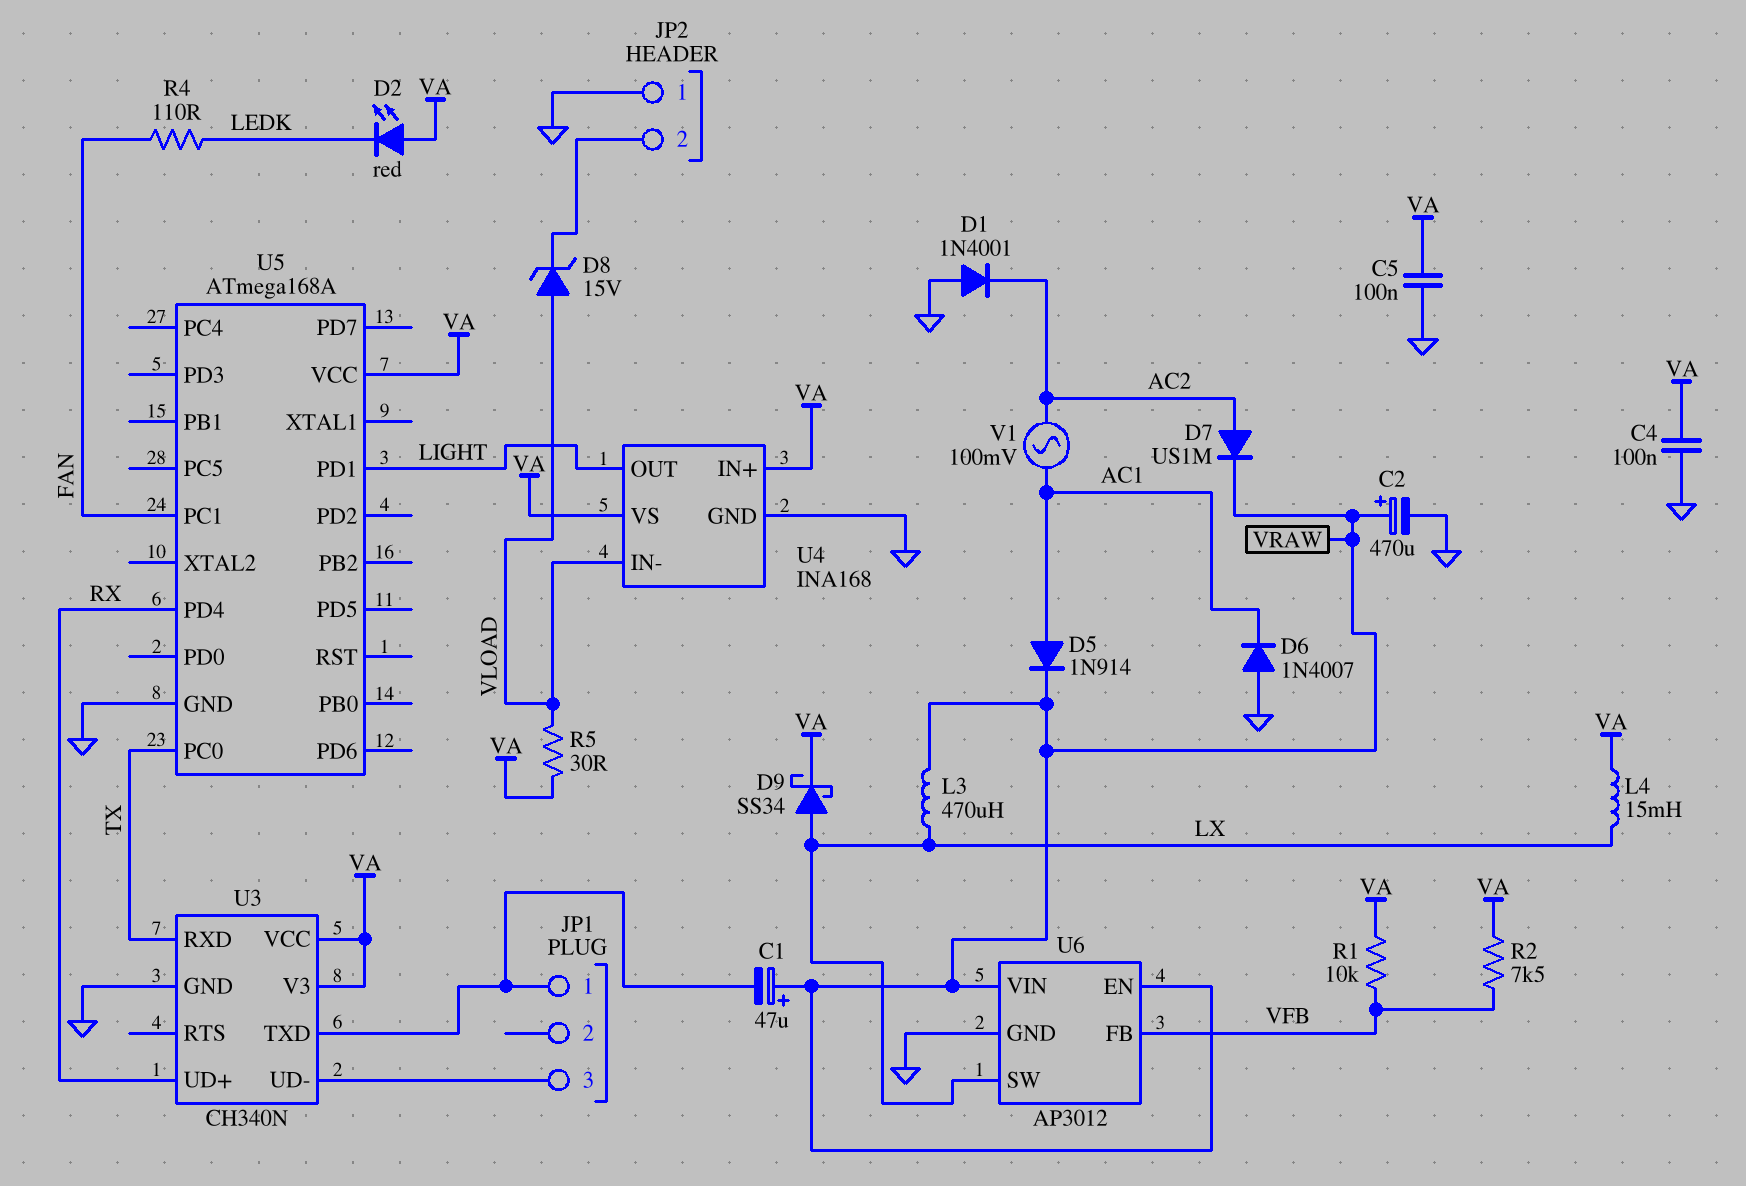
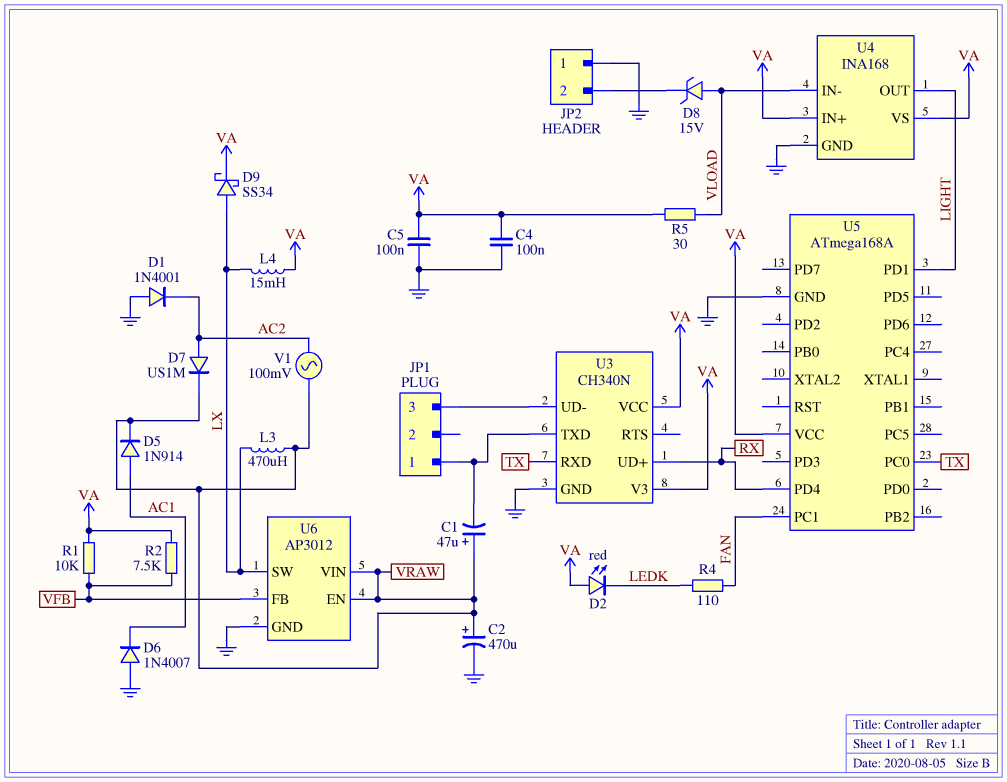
V1: AC 100mV (AC1, AC2) -> AC 100mV (AC2, VRAW)

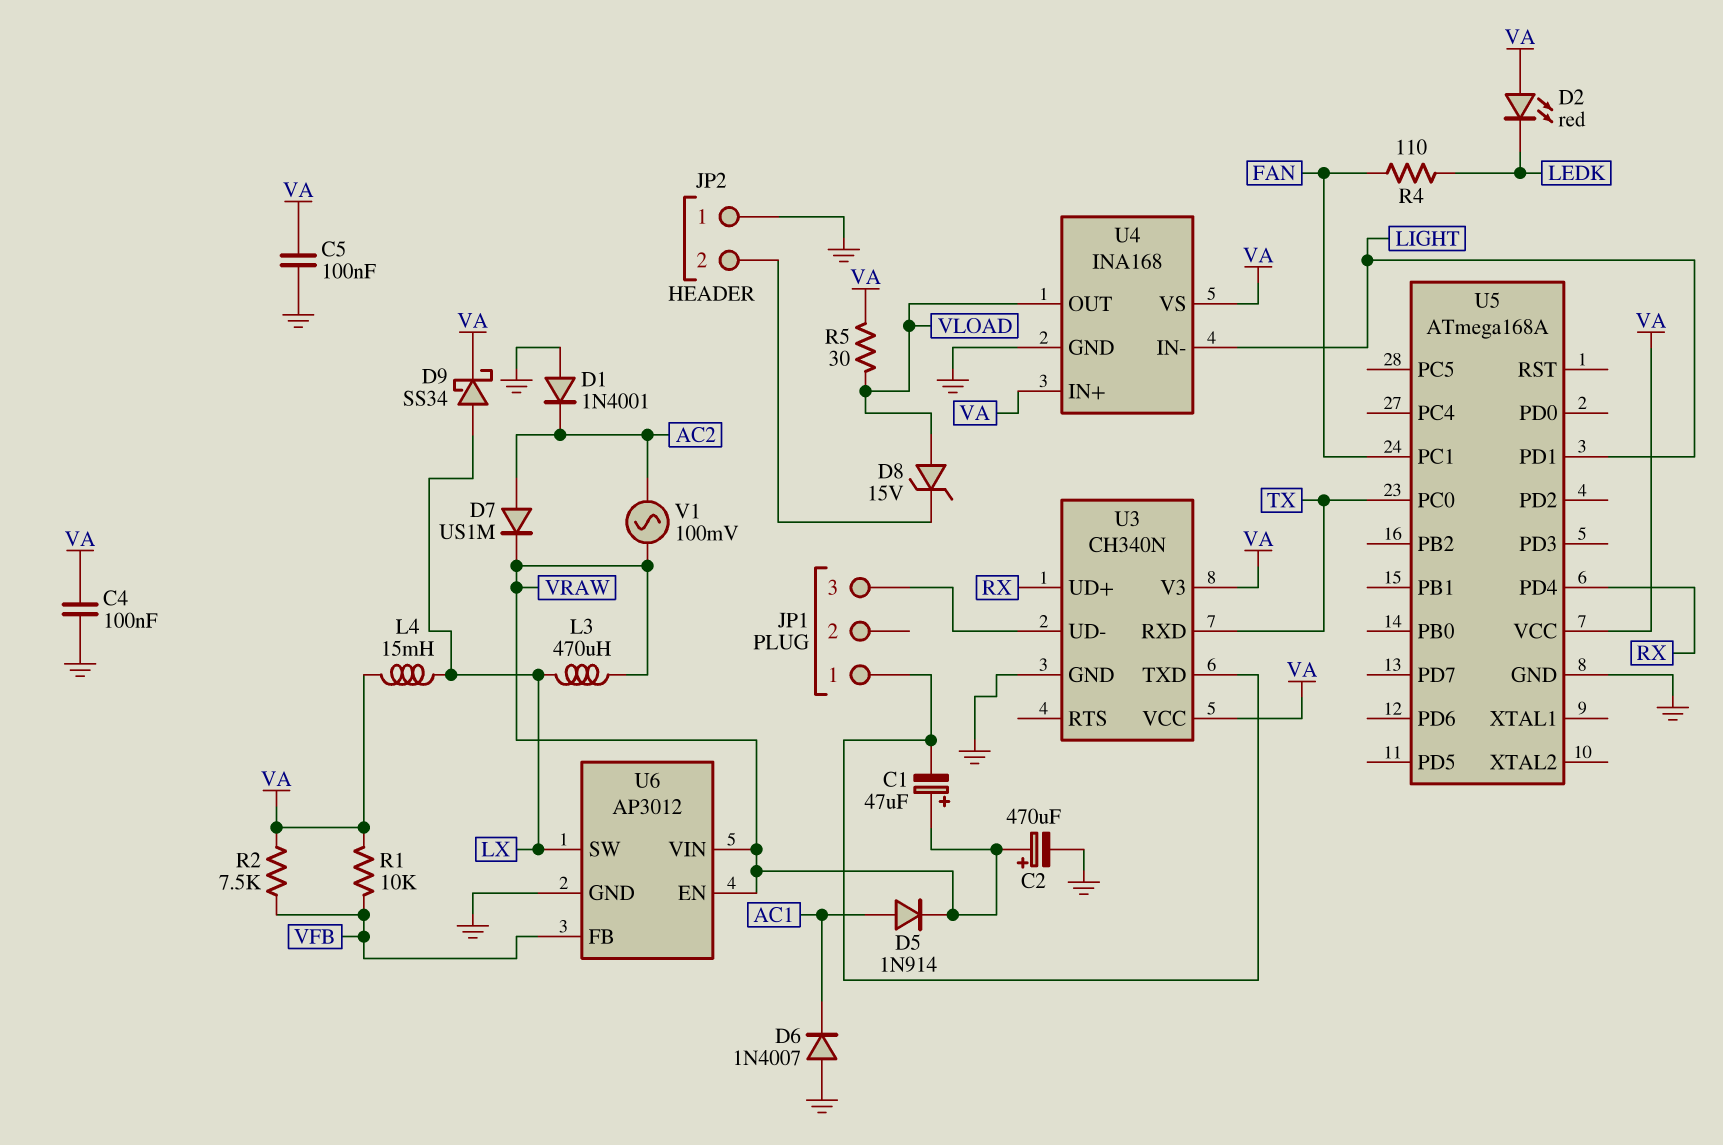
U4 pin IN-: VLOAD -> LIGHT
U4 pin OUT: LIGHT -> VLOAD

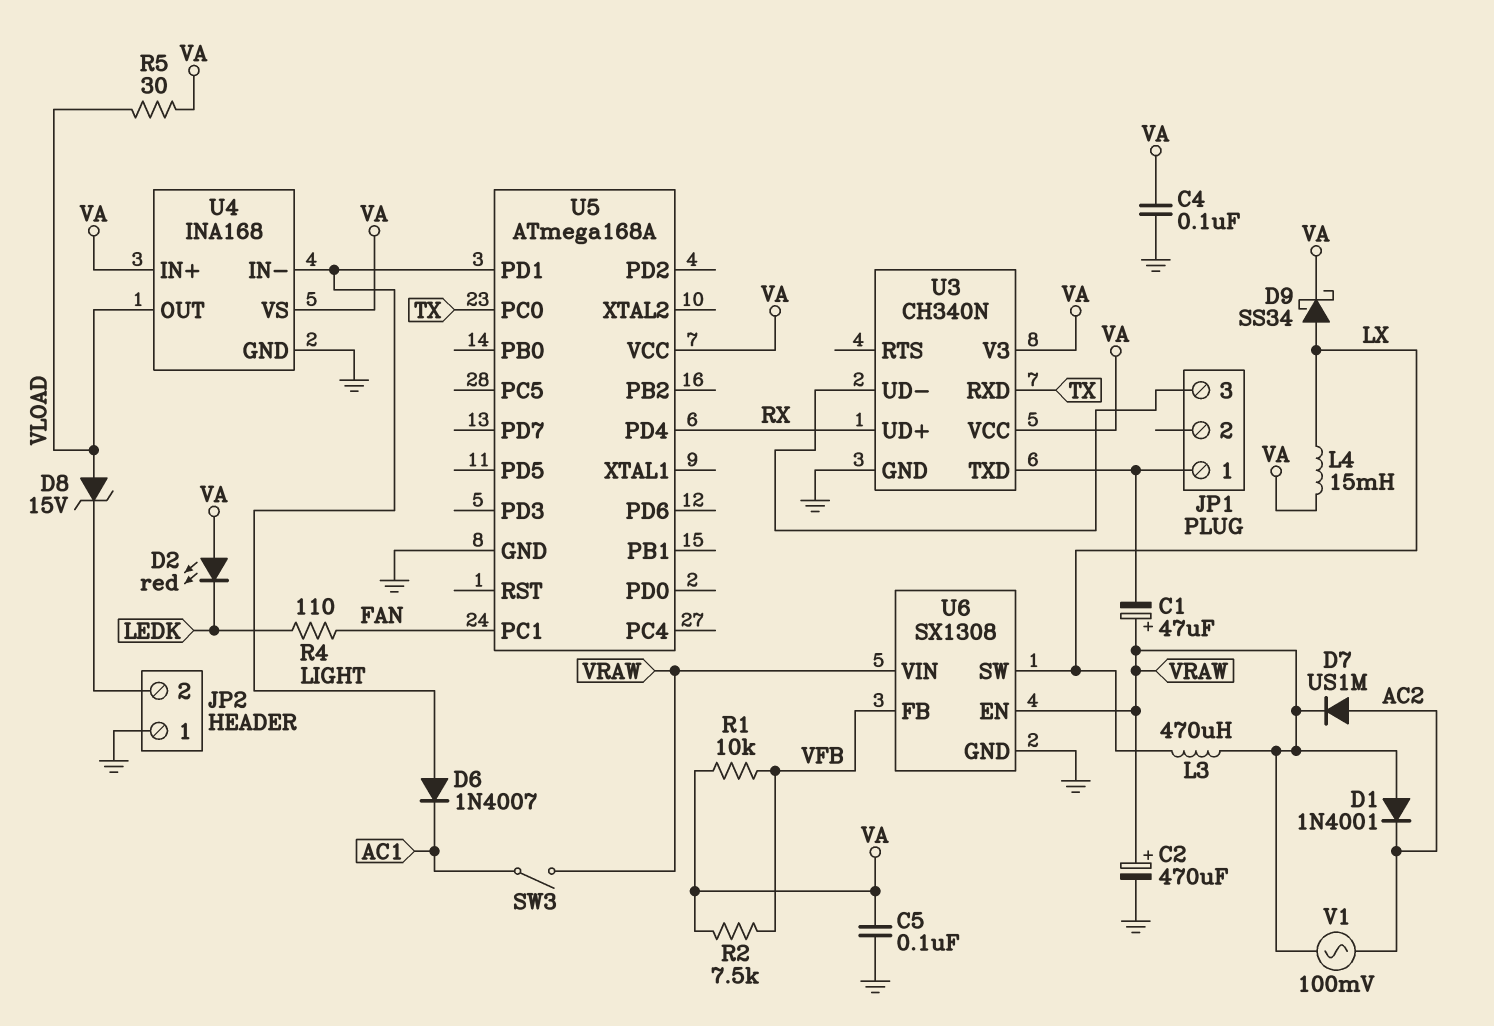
D1: diode 1N4001 (A GND, K AC2) -> diode 1N4001 (A VRAW, K AC2)
D5: diode 1N914 (A AC1, K VRAW) -> none
D6: diode 1N4007 (A GND, K AC1) -> diode 1N4007 (A LIGHT, K AC1)
SW3: none -> switch (AC1, VRAW)
U6: AP3012 -> SX1308

